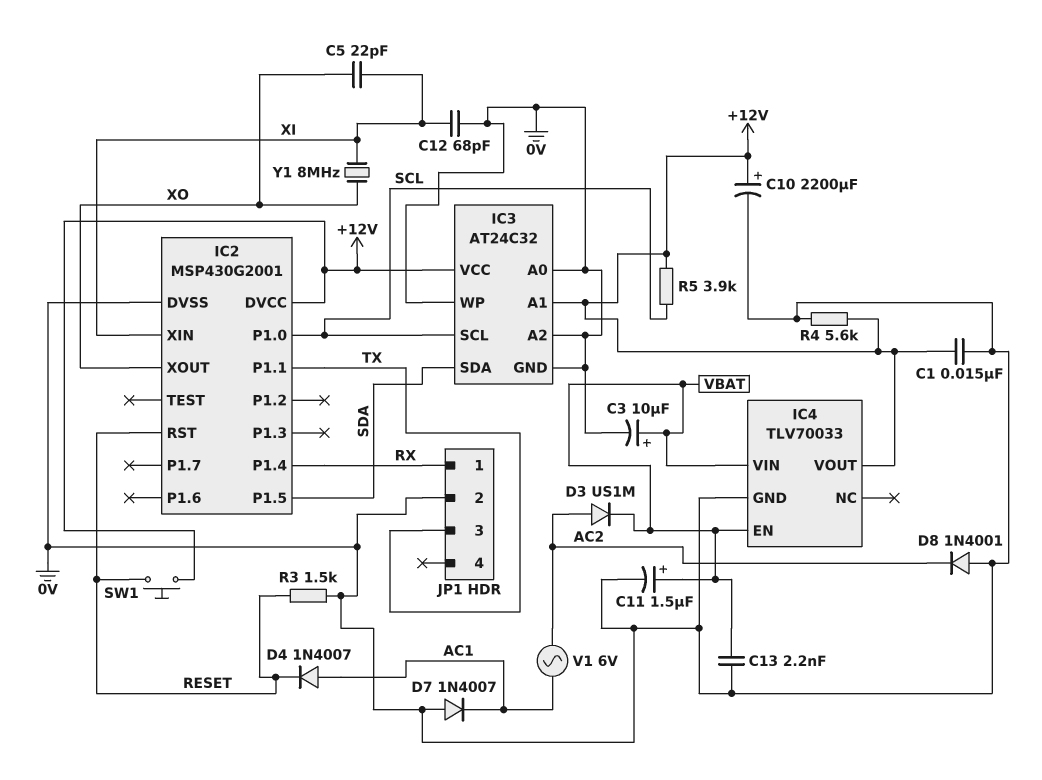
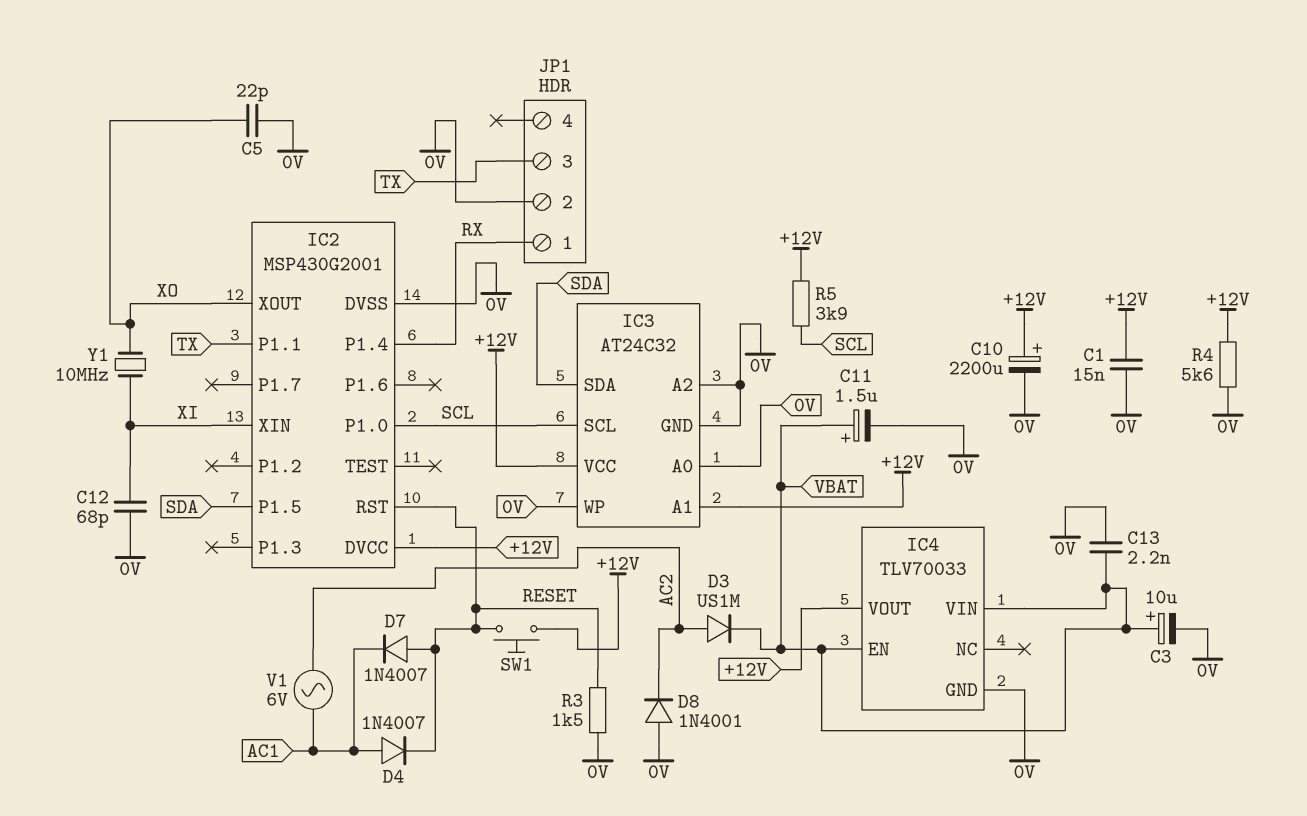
C5: 22pF (XI, XO) -> 22pF (0V, XO)
D7: diode 1N4007 (A 0V, K AC1) -> diode 1N4007 (A RESET, K AC1)
Y1: 8MHz (XI, XO) -> 10MHz (XI, XO)

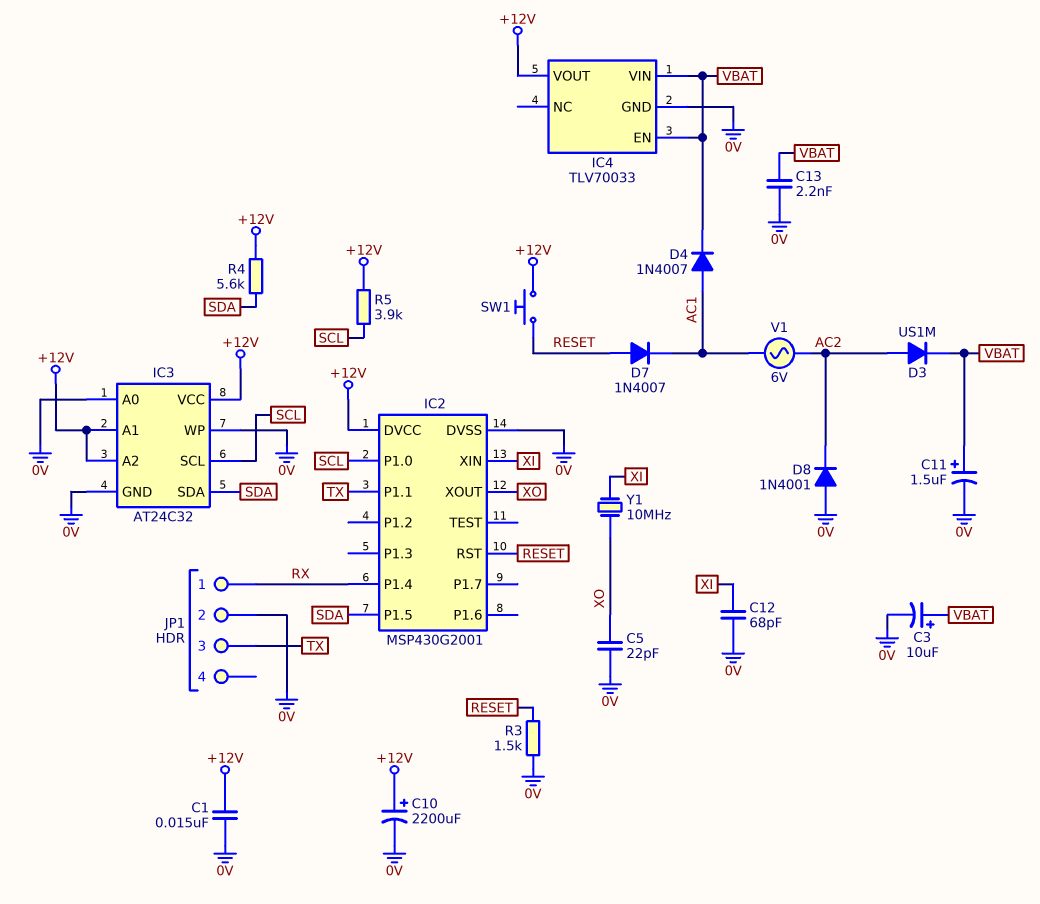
D4: diode 1N4007 (A AC1, K RESET) -> diode 1N4007 (A AC1, K VBAT)
IC3 pin A2: 0V -> +12V
R4: 5.6k (+12V, 0V) -> 5.6k (+12V, SDA)

